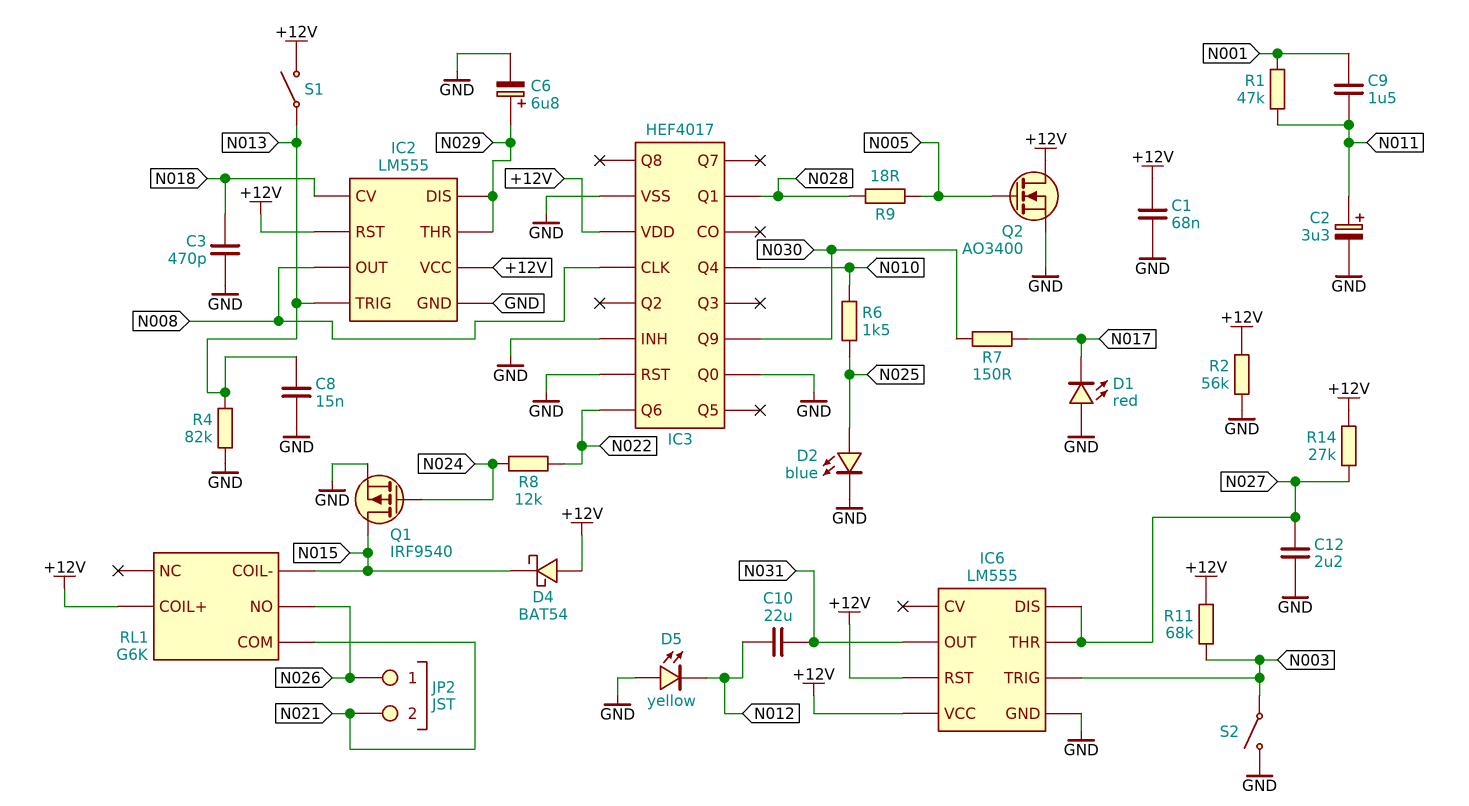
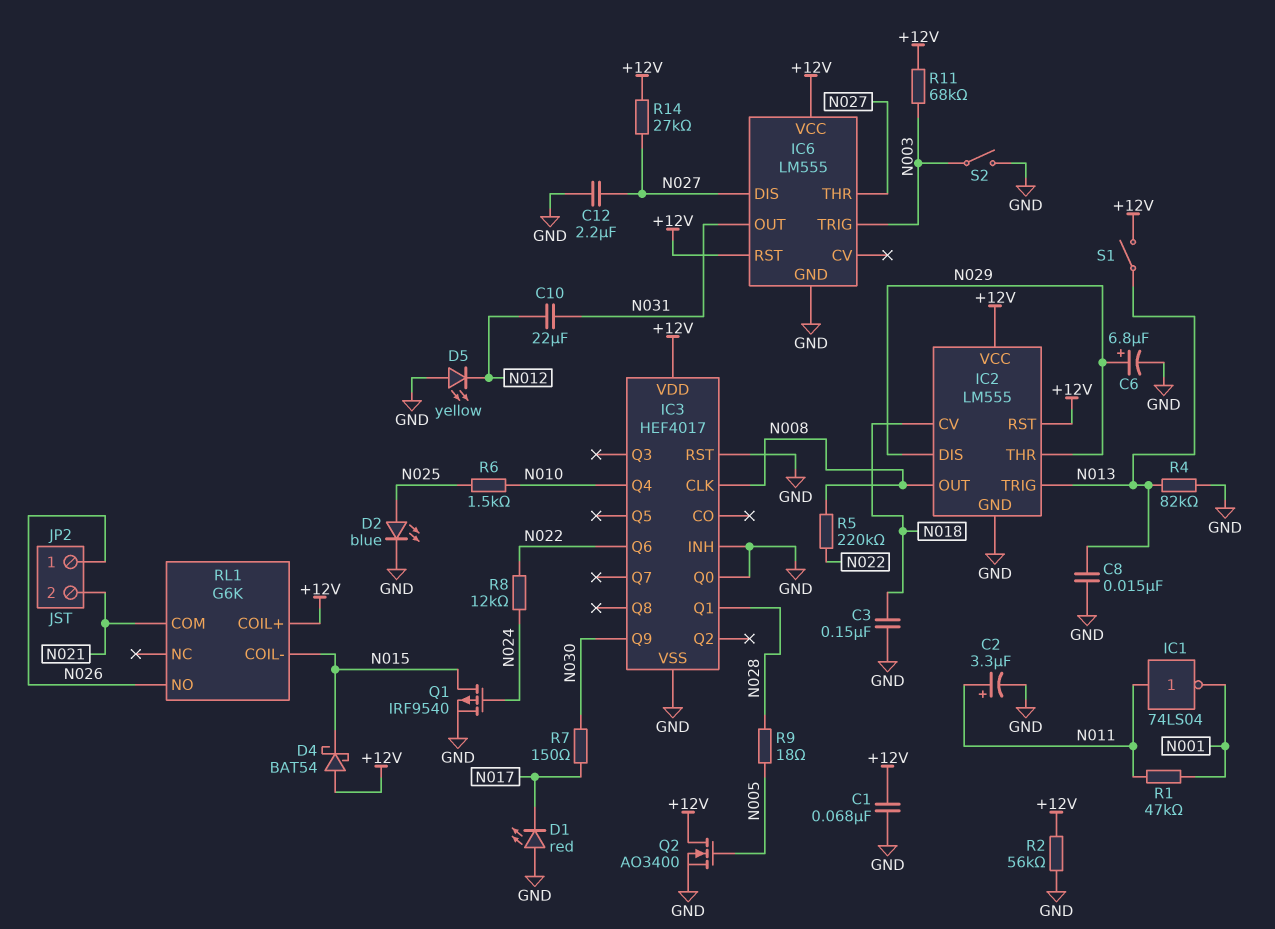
C3: 470pF (GND, N018) -> 150nF (GND, N018)
C9: 1.5uF (N001, N011) -> none
IC1: none -> NOT 74LS04 (in N011, out N001)
R5: none -> 220k (N008, N022)

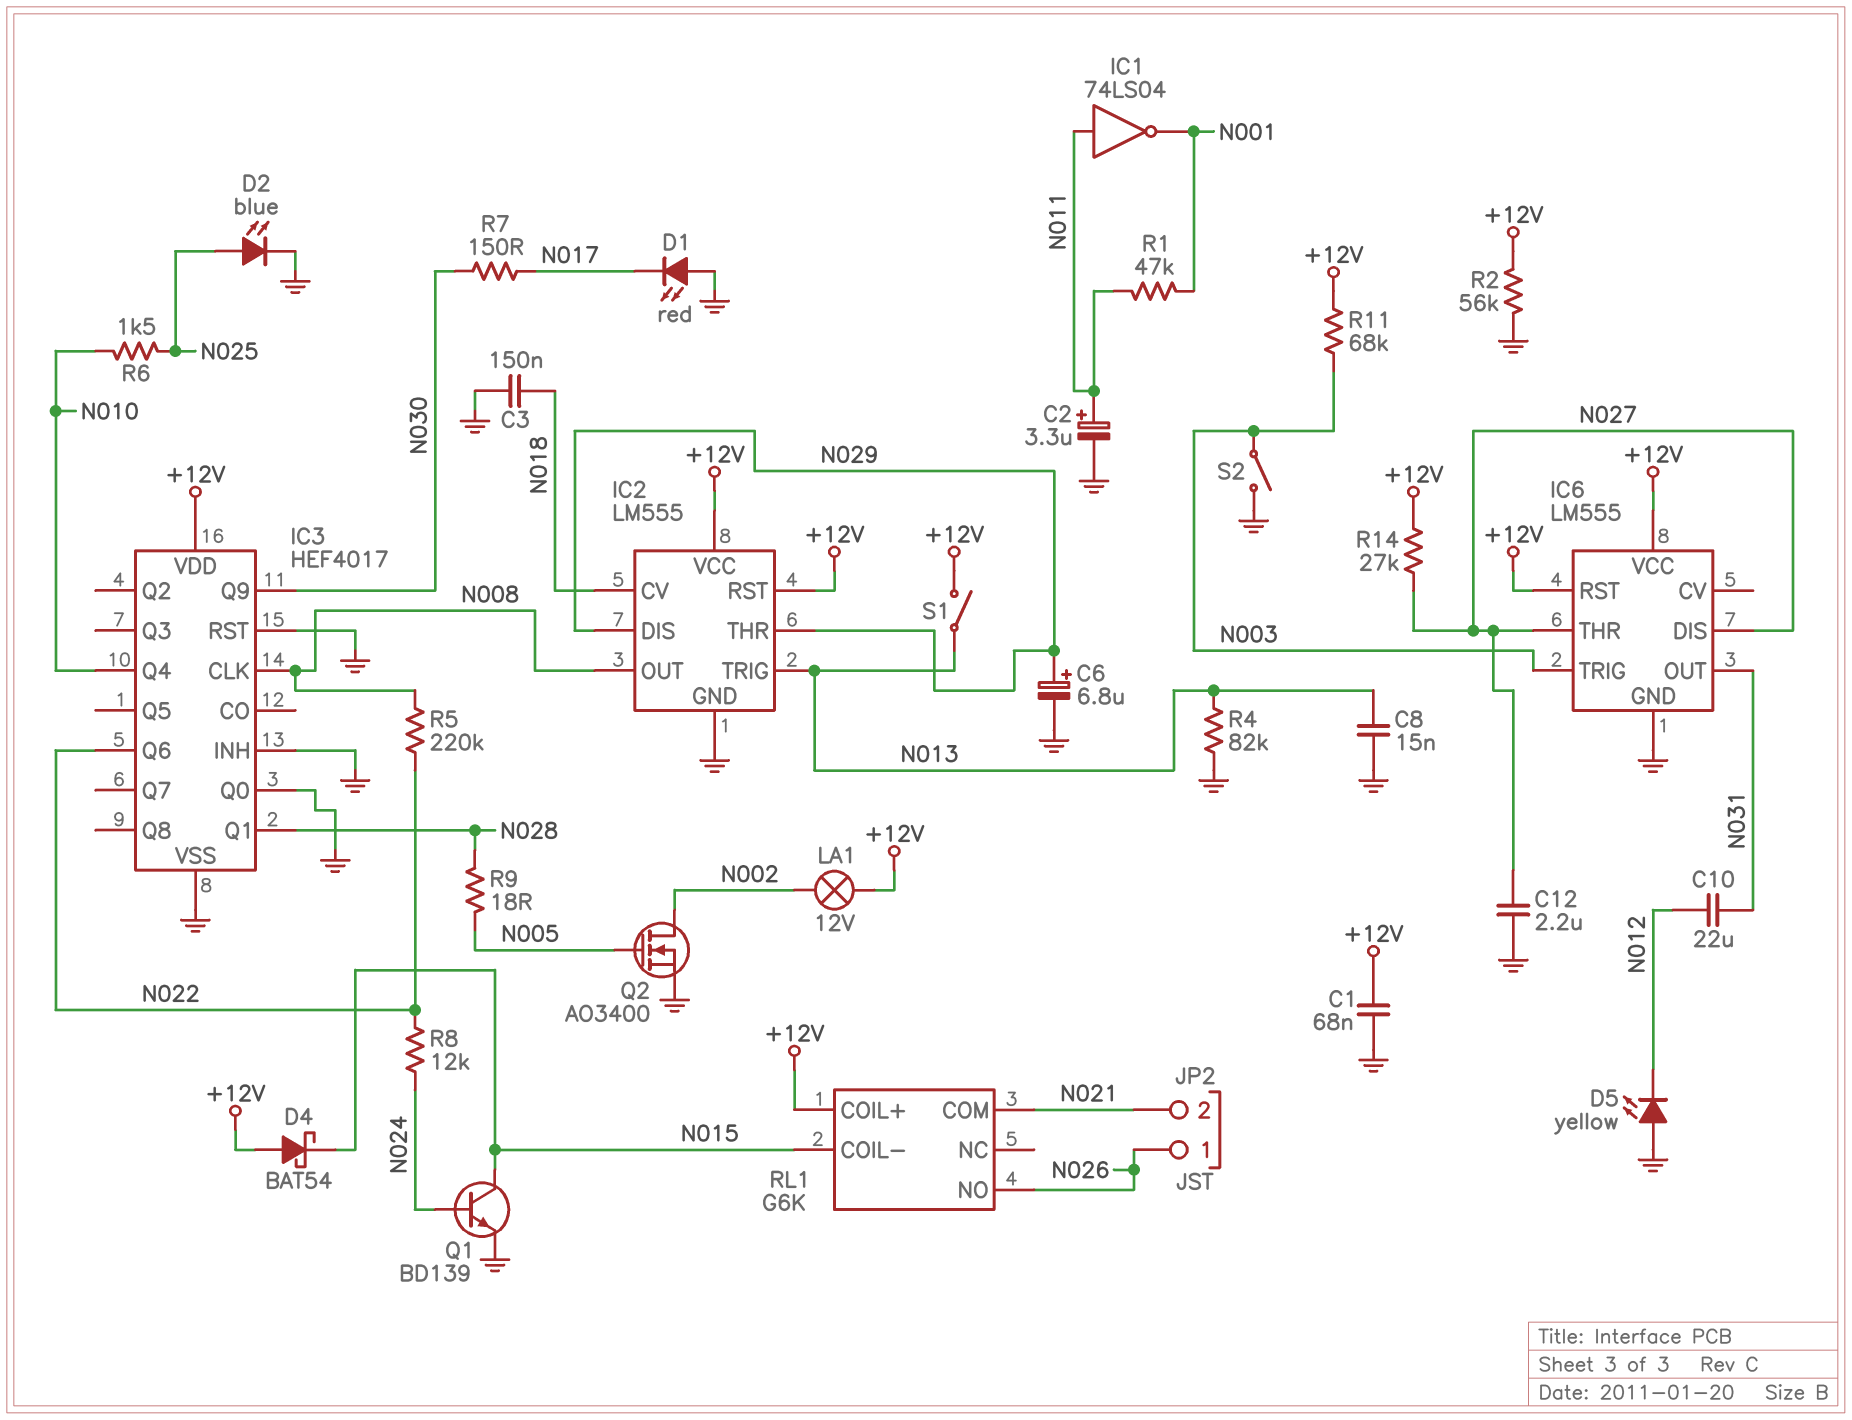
LA1: none -> lamp 12V (+12V, N002)
Q1: PMOS IRF9540 (G N024, D N015, S GND) -> NPN BD139 (B N024, C N015, E GND)
Q2: NMOS AO3400 (G N005, D +12V, S GND) -> NMOS AO3400 (G N005, D N002, S GND)

